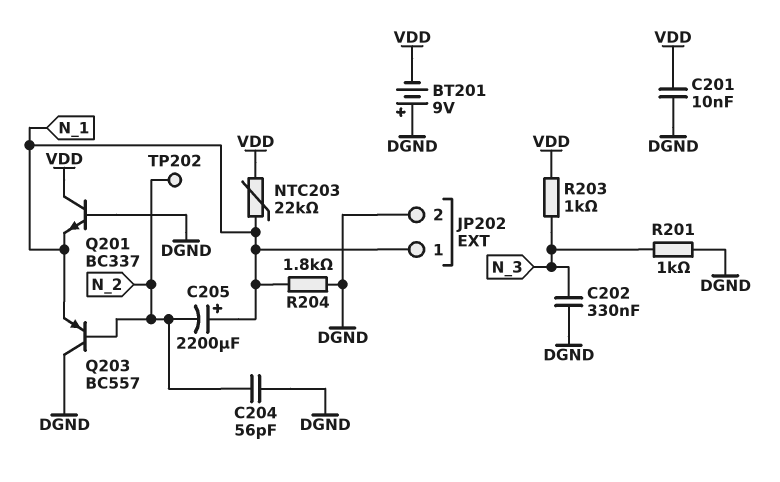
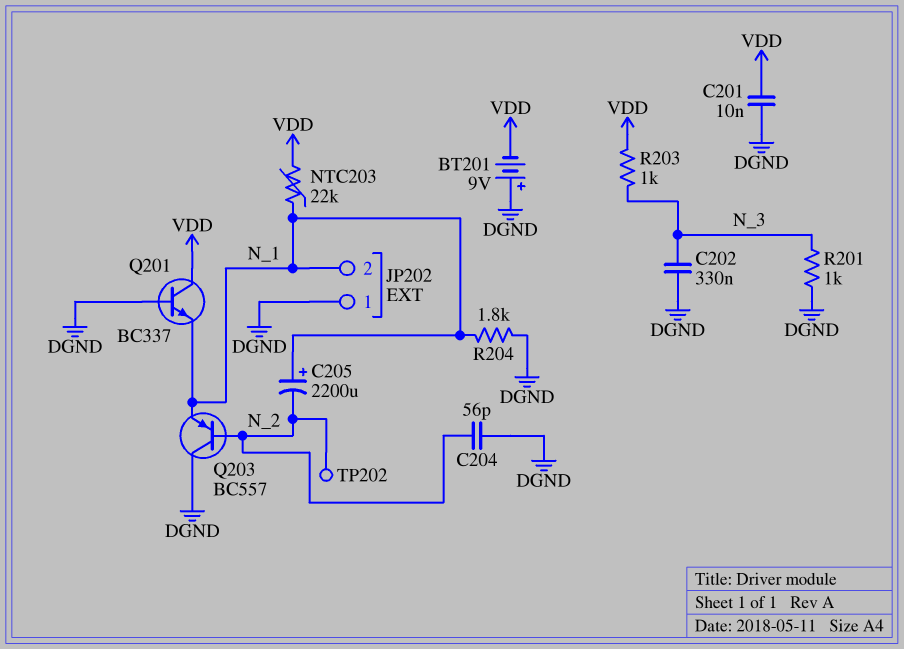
JP202 pin 1: N_1 -> DGND
JP202 pin 2: DGND -> N_1

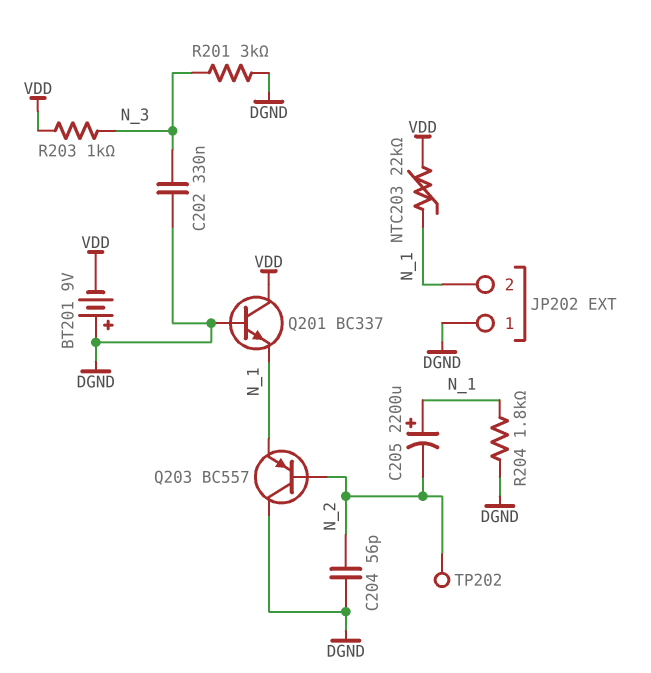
C201: 10nF (DGND, VDD) -> none
R201: 1k (DGND, N_3) -> 3k (DGND, N_3)

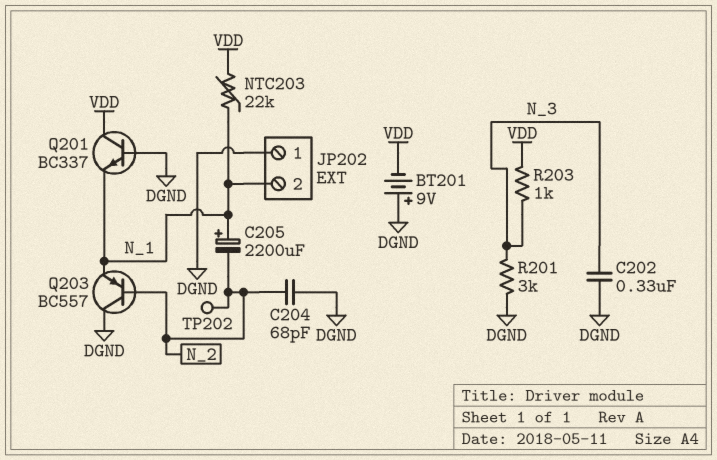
C204: 56pF (DGND, N_2) -> 68pF (DGND, N_2)
R204: 1.8k (DGND, N_1) -> none

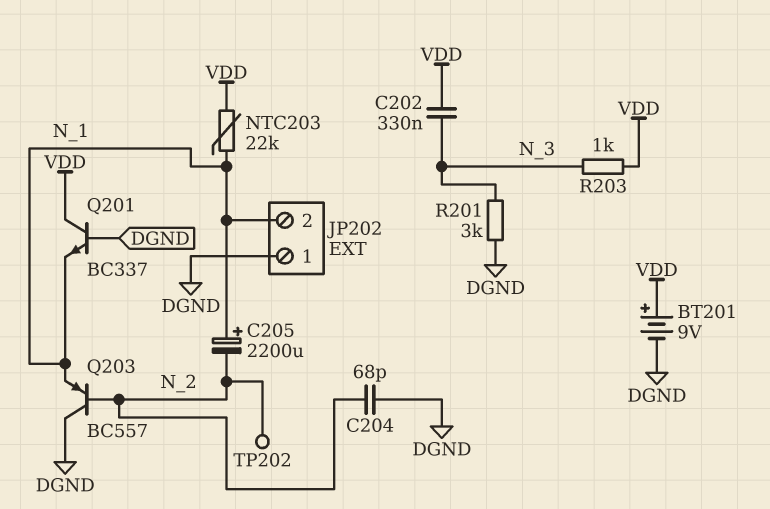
BT201: 9V (plus DGND, minus VDD) -> 9V (plus VDD, minus DGND)
C202: 330nF (DGND, N_3) -> 330nF (N_3, VDD)

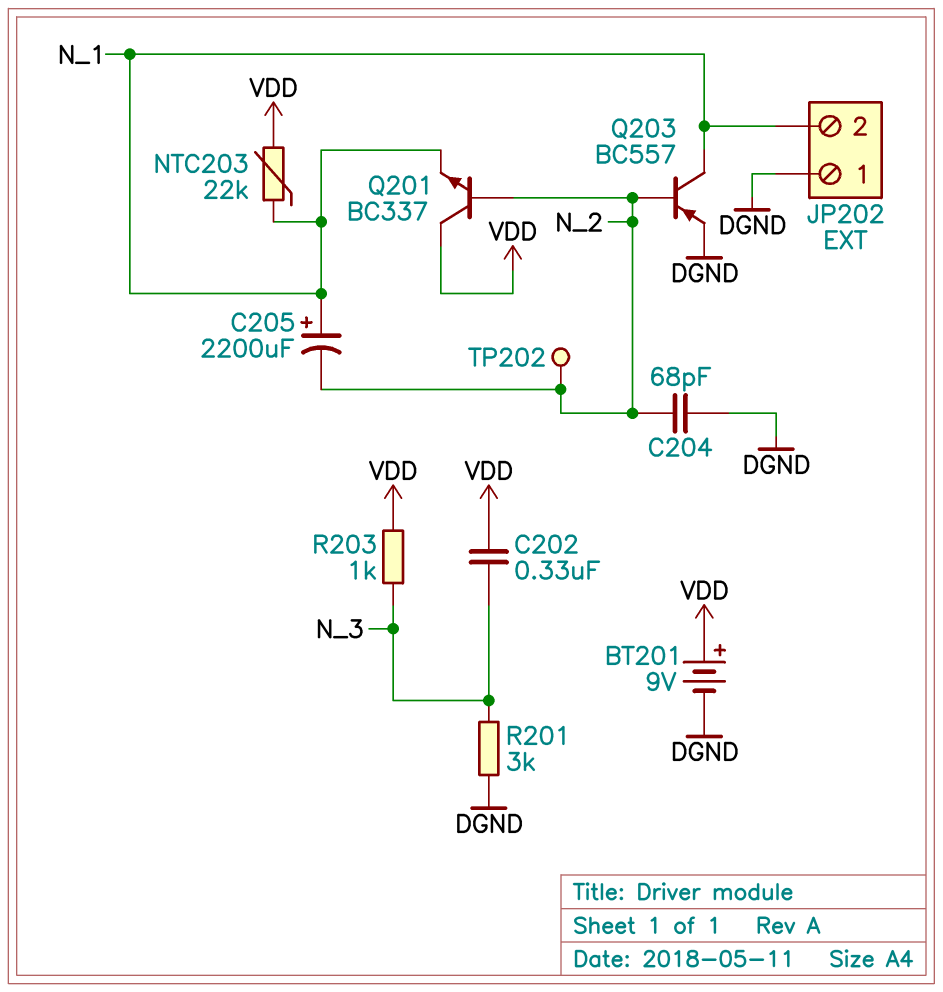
Q201: NPN BC337 (B DGND, C VDD, E N_1) -> NPN BC337 (B N_2, C VDD, E N_1)
Q203: PNP BC557 (B N_2, C DGND, E N_1) -> PNP BC557 (B N_2, C N_1, E DGND)

